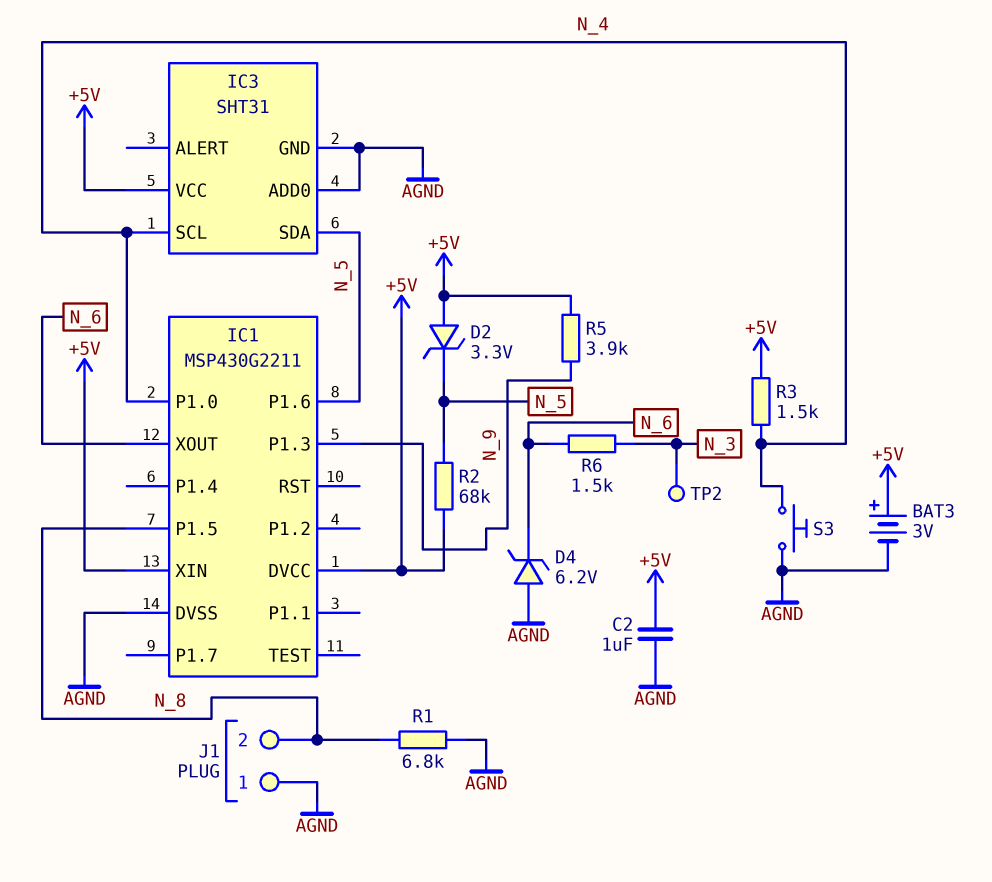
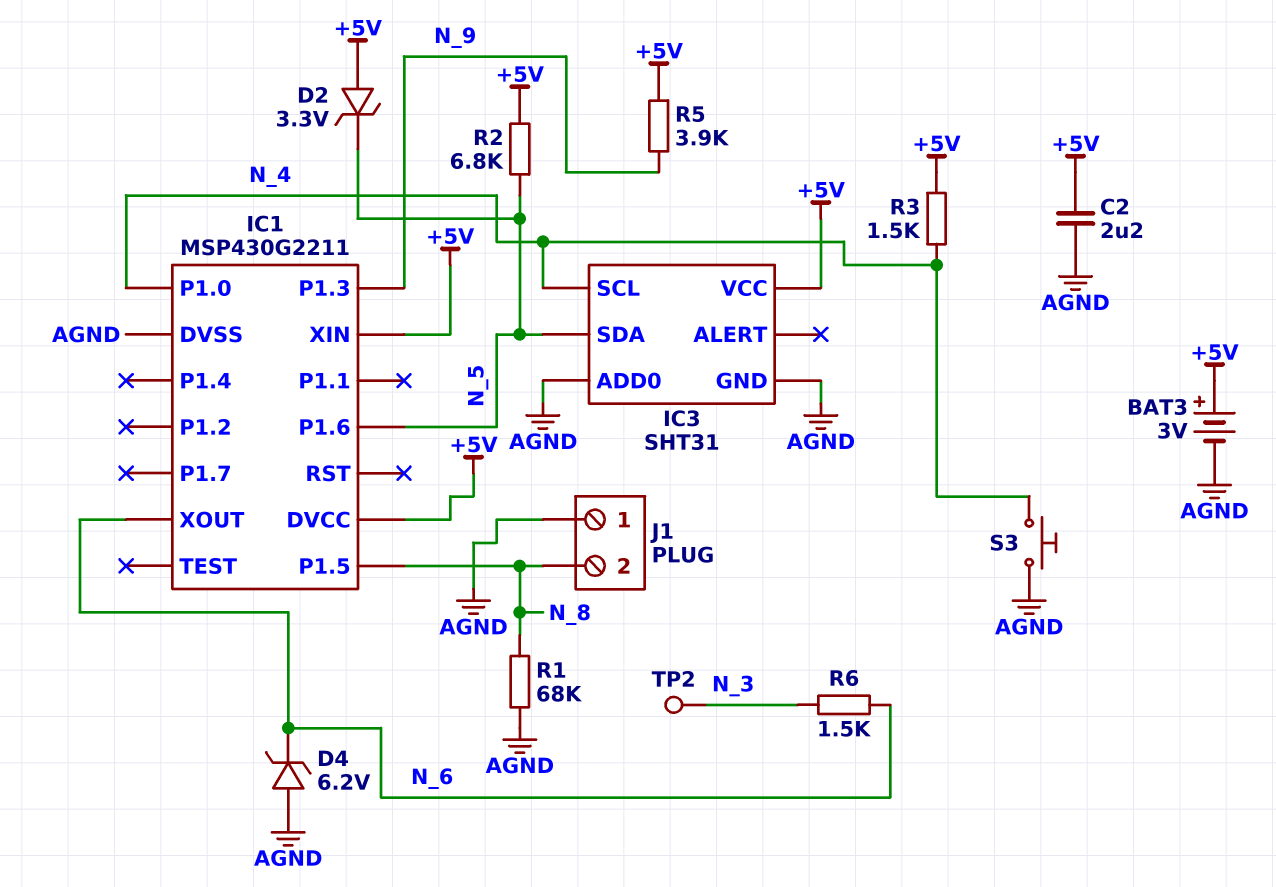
C2: 1uF (+5V, AGND) -> 2.2uF (+5V, AGND)
R1: 6.8k (AGND, N_8) -> 68k (AGND, N_8)
R2: 68k (+5V, N_5) -> 6.8k (+5V, N_5)

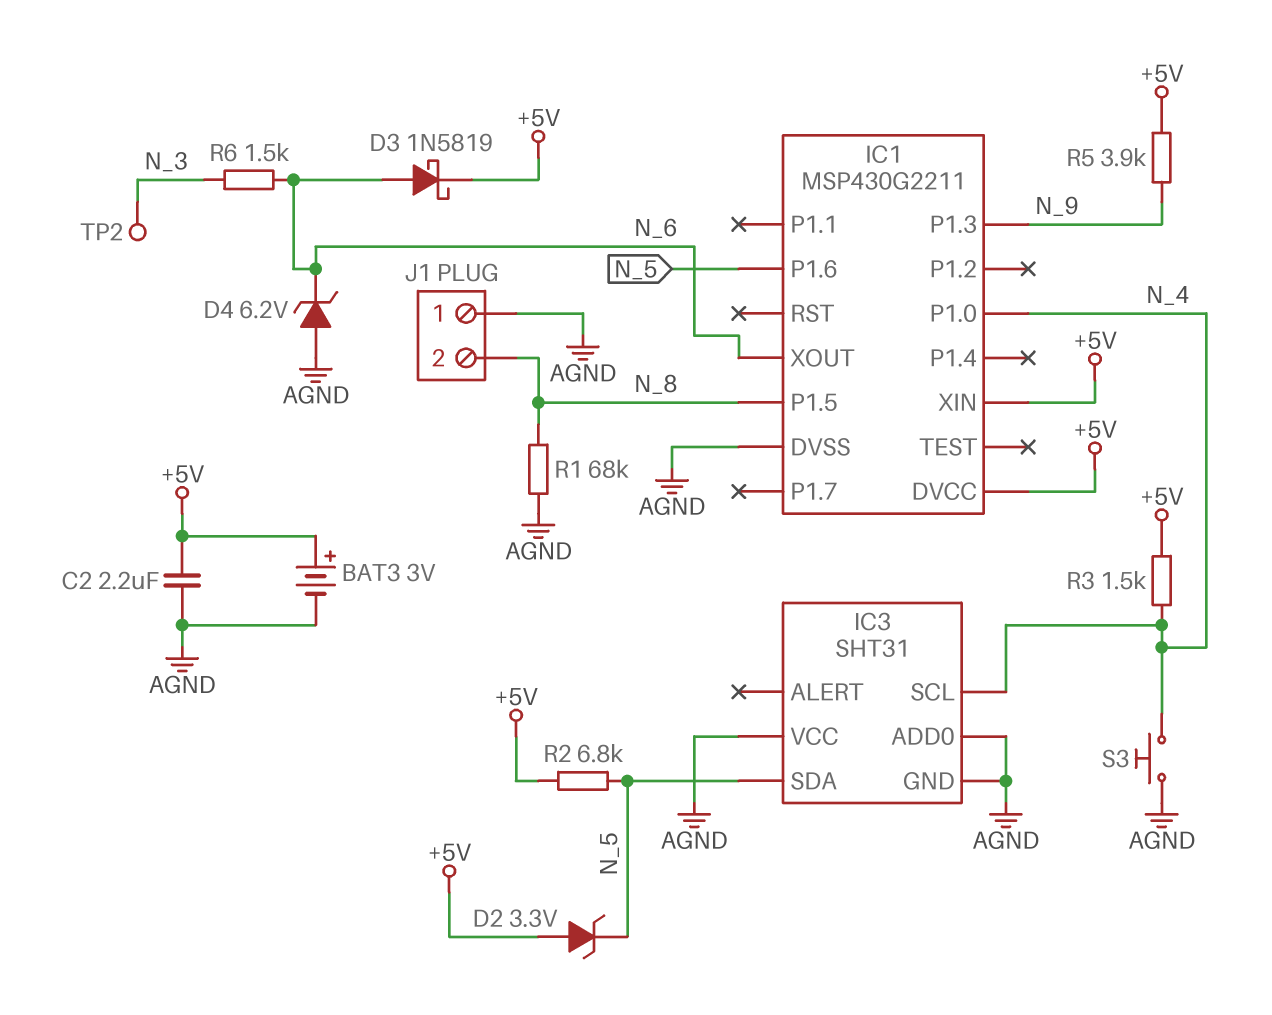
D3: none -> schottky 1N5819 (A N_6, K +5V)
IC3 pin VCC: +5V -> AGND

